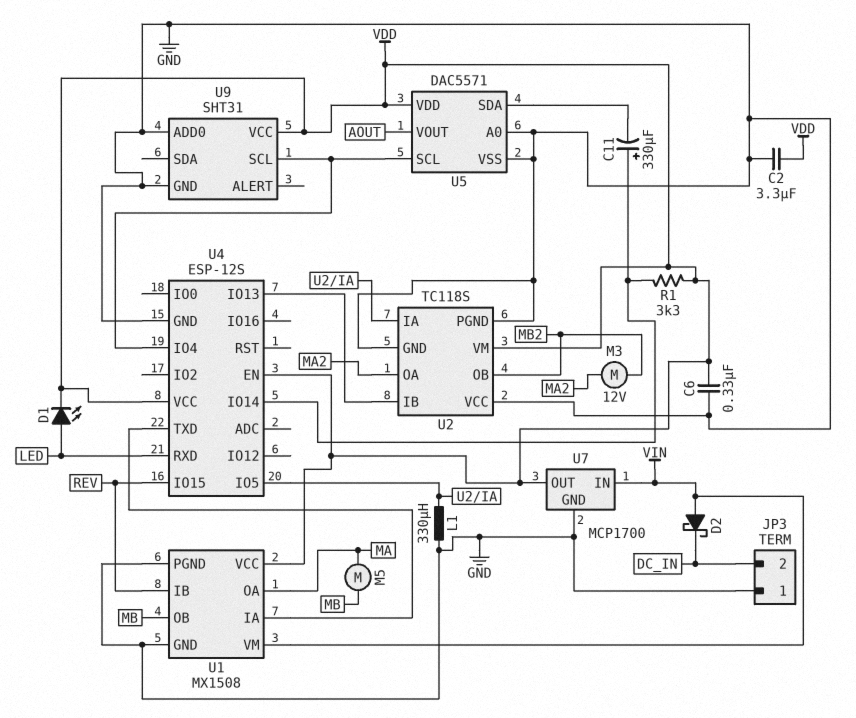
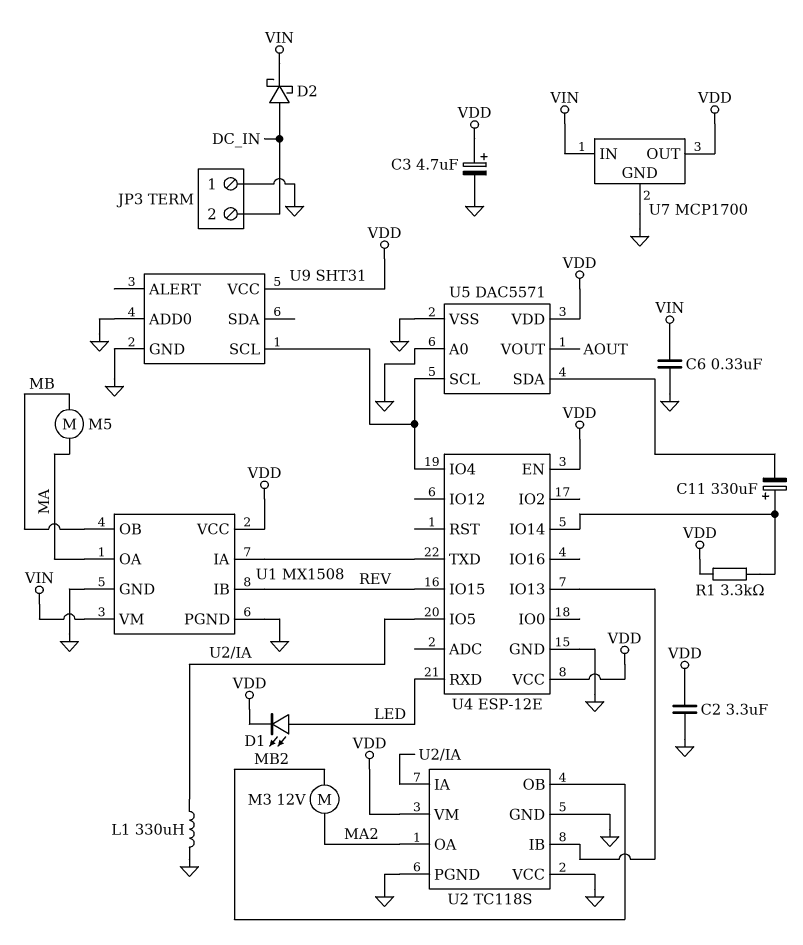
C3: none -> 4.7uF (plus VDD, minus GND)
C6: 330nF (GND, VDD) -> 330nF (GND, VIN)
D2: schottky (A VIN, K DC_IN) -> schottky (A DC_IN, K VIN)
U4: ESP-12S -> ESP-12E

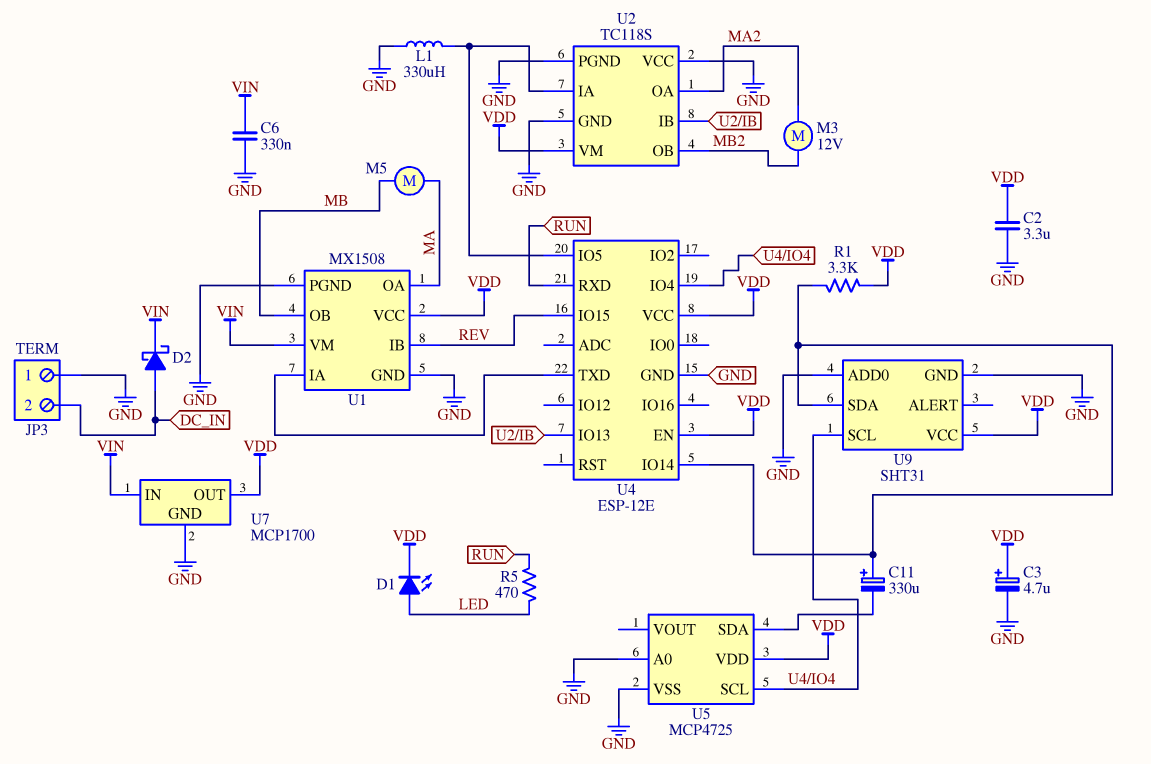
R5: none -> 470 (LED, RUN)
U4 pin RXD: LED -> RUN
U5: DAC5571 -> MCP4725
U5 pin VOUT: AOUT -> none
U9 pin SDA: none -> U4/IO14

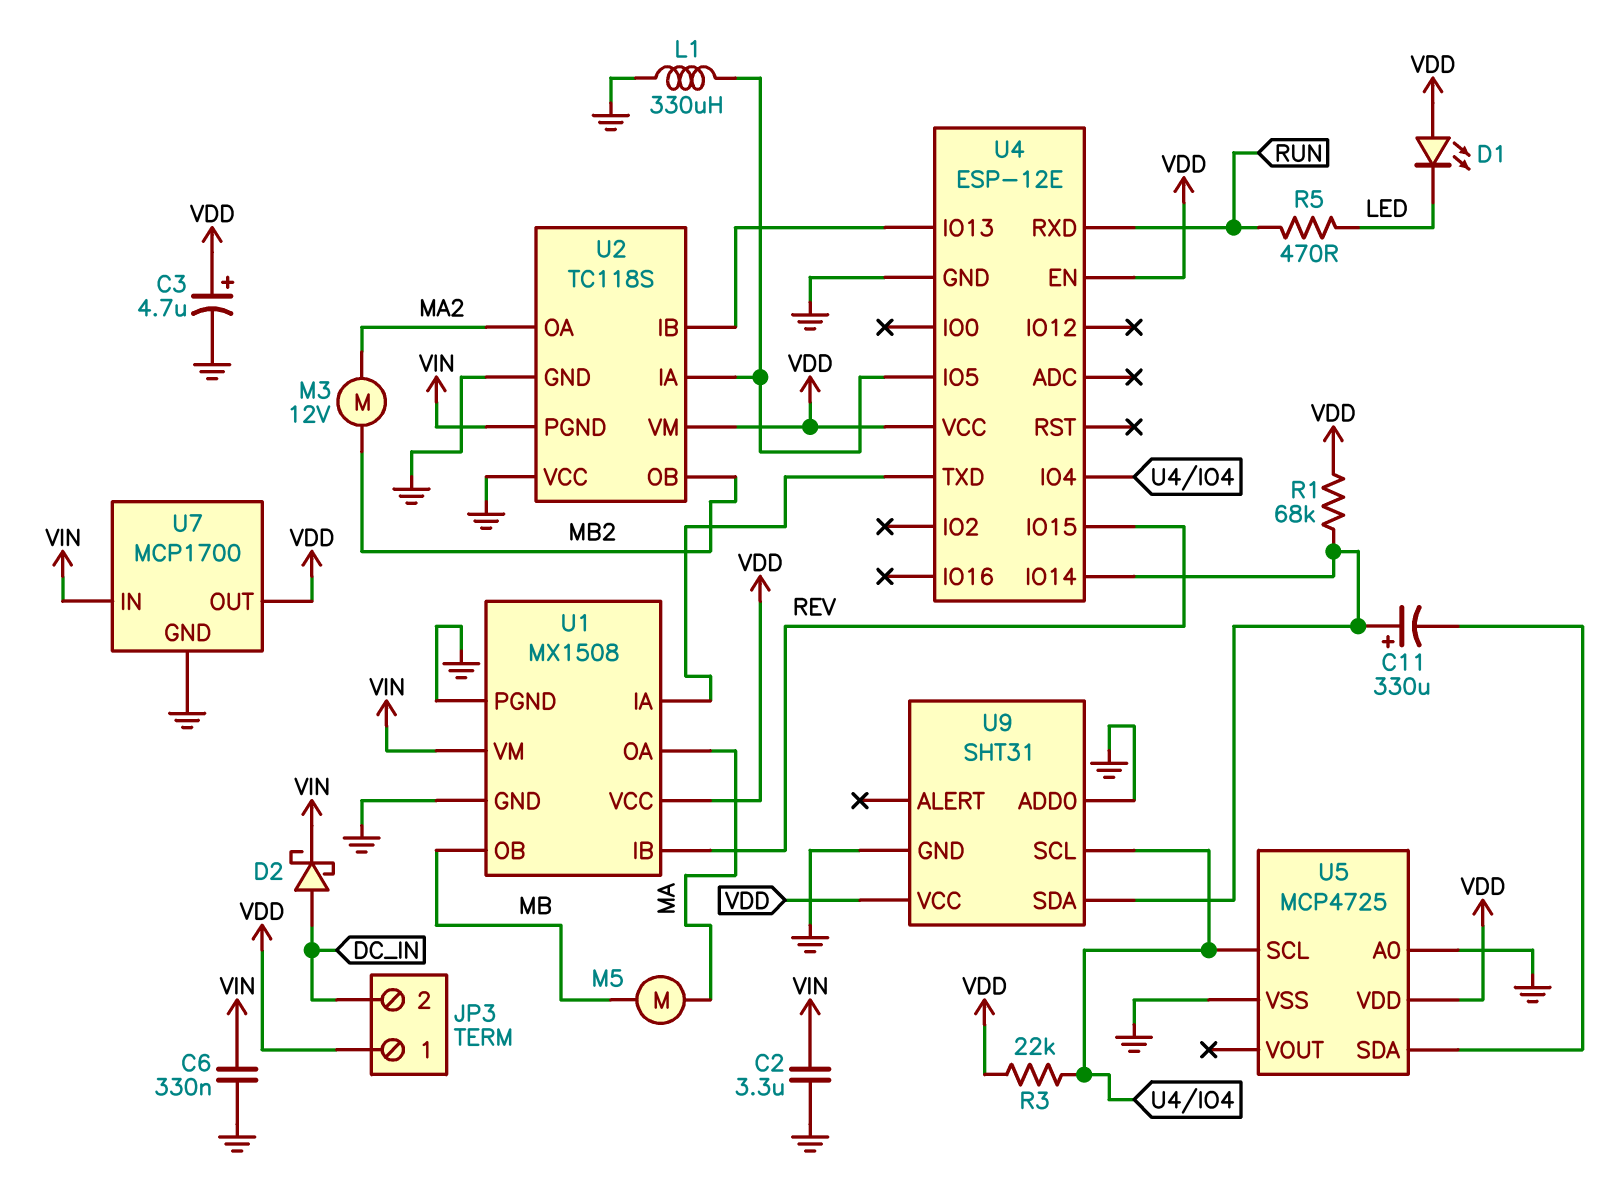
C2: 3.3uF (GND, VDD) -> 3.3uF (GND, VIN)
D1: LED (A LED, K VDD) -> LED (A VDD, K LED)
JP3 pin 1: GND -> VDD
R1: 3.3k (U4/IO14, VDD) -> 68k (U4/IO14, VDD)
R3: none -> 22k (U4/IO4, VDD)
U2 pin PGND: GND -> VIN

